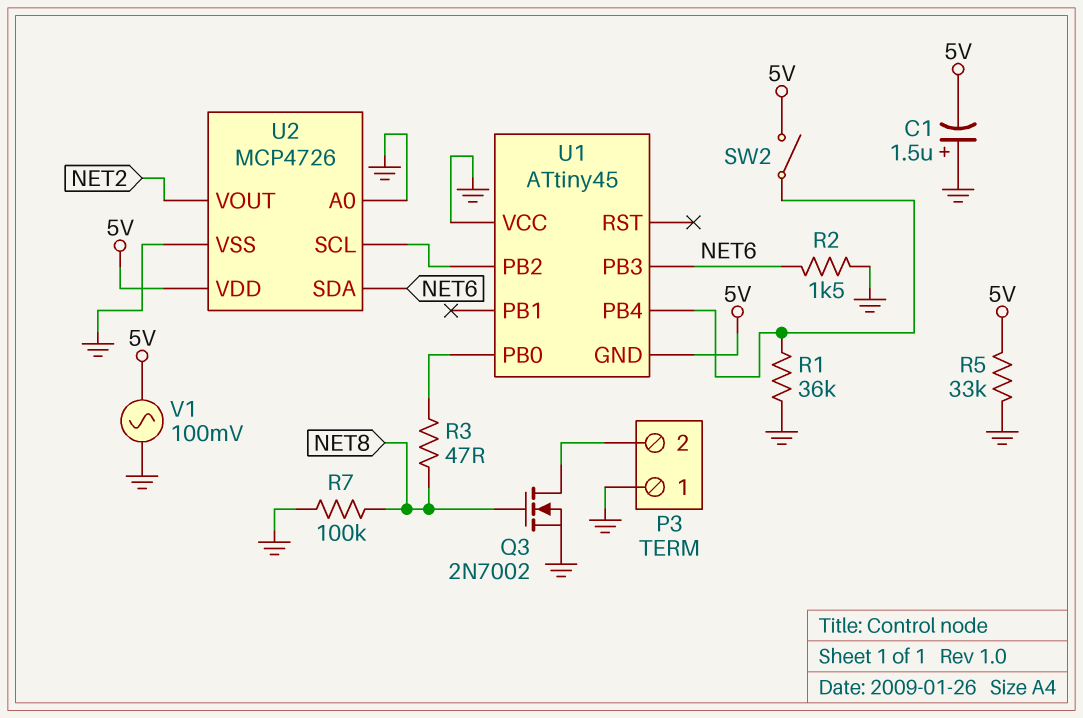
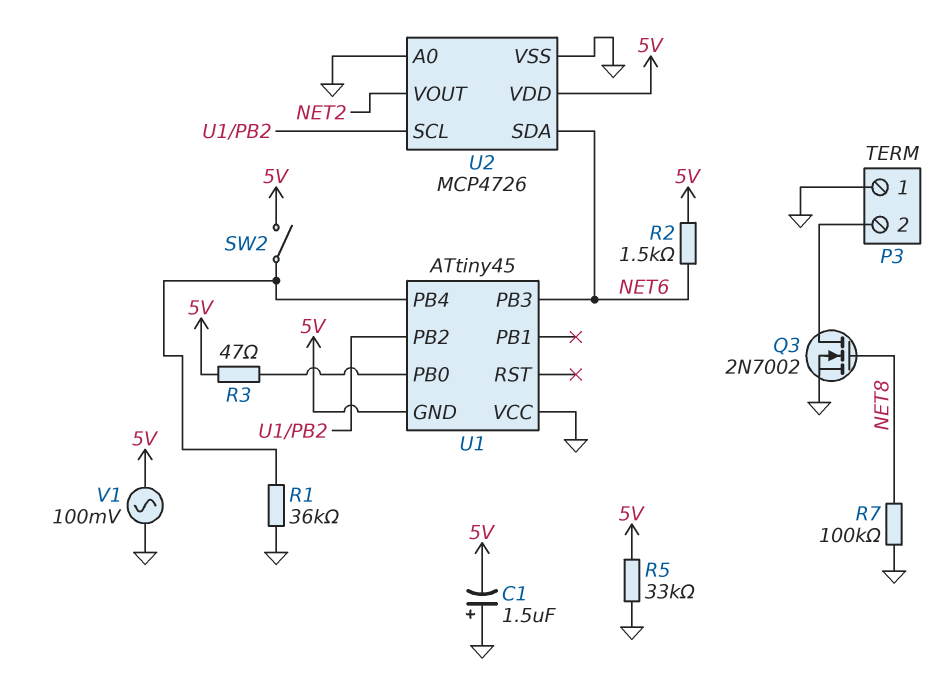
R2: 1.5k (GND, NET6) -> 1.5k (5V, NET6)
R3: 47 (NET8, U1/PB0) -> 47 (5V, U1/PB0)

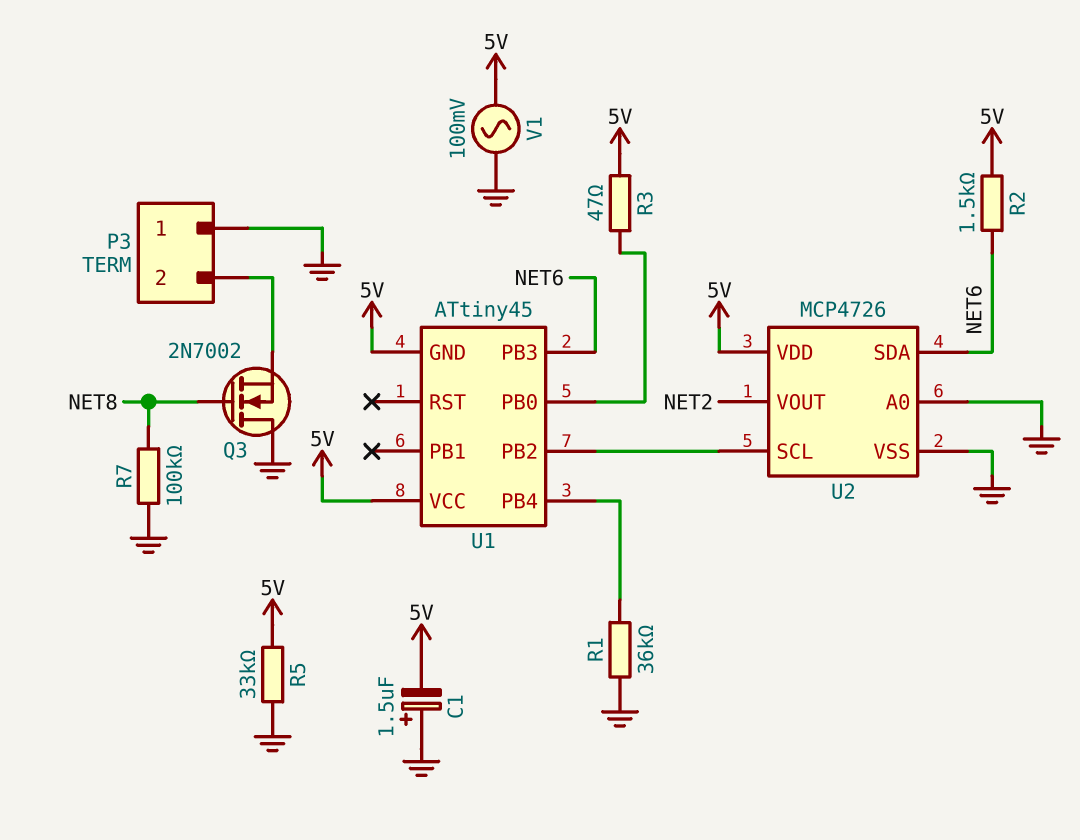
Q3: NMOS 2N7002 (G NET8, D P3/2, S GND) -> NMOS 2N7002 (G NET8, D GND, S P3/2)
SW2: switch (5V, U1/PB4) -> none
U1 pin VCC: GND -> 5V

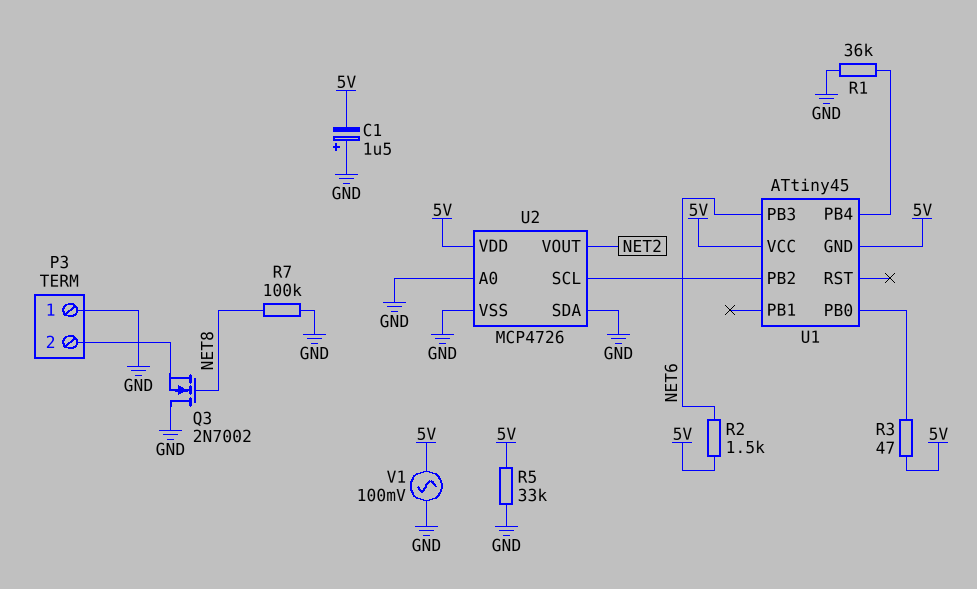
U2 pin SDA: NET6 -> GND

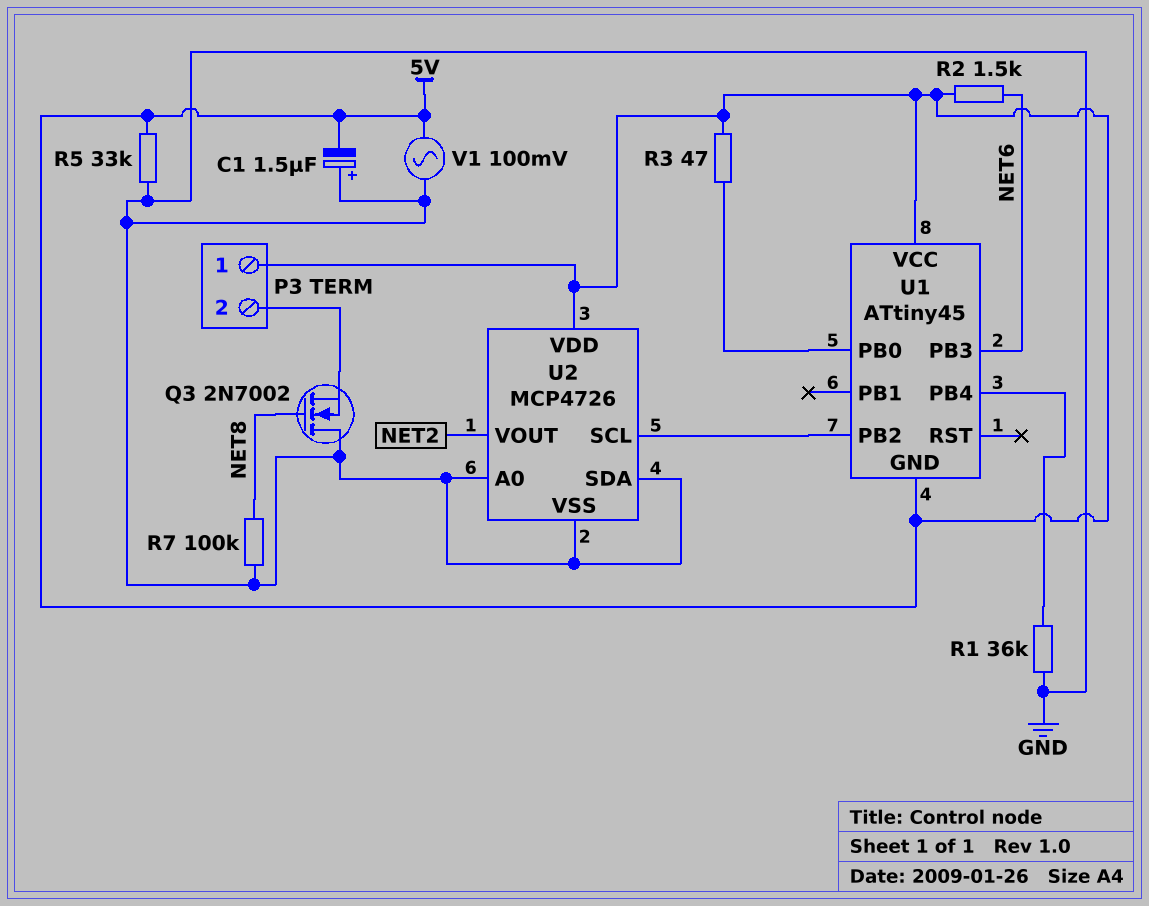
P3 pin 1: GND -> 5V

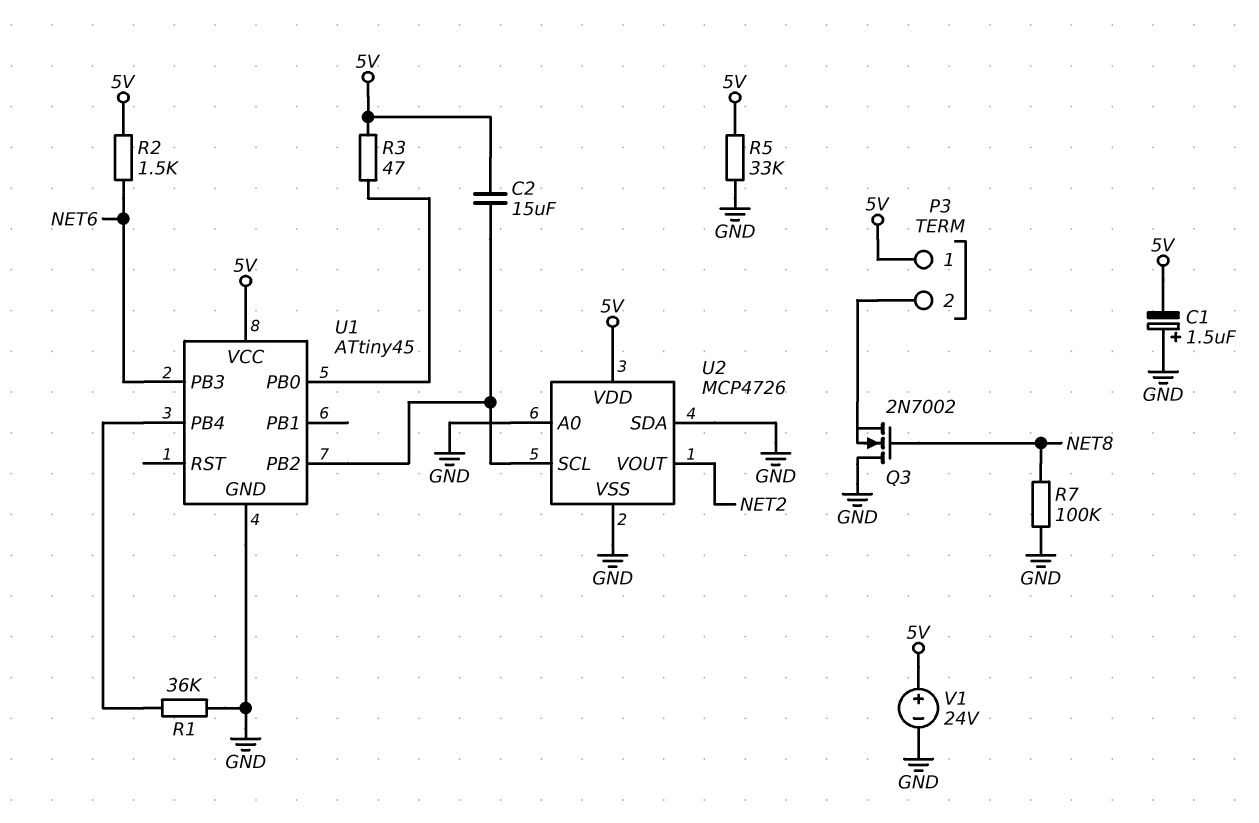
C2: none -> 15uF (5V, U1/PB2)
U1 pin GND: 5V -> GND
V1: AC 100mV (5V, GND) -> 24V (plus 5V, minus GND)

